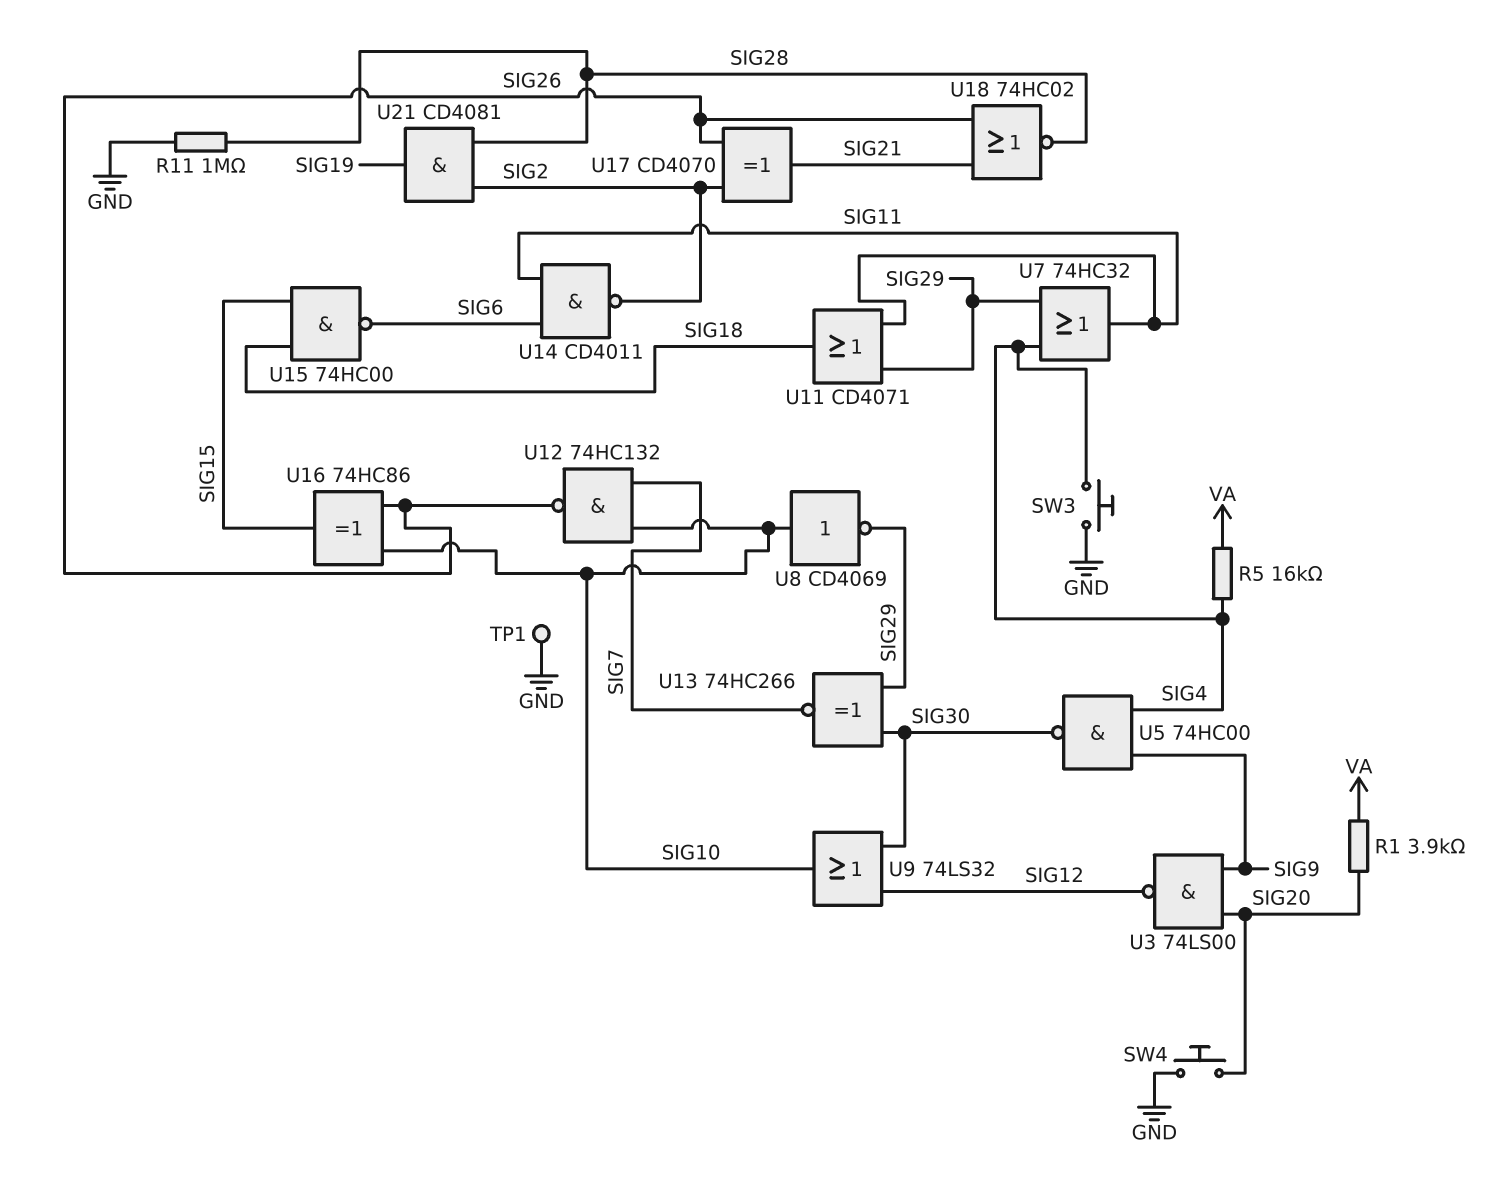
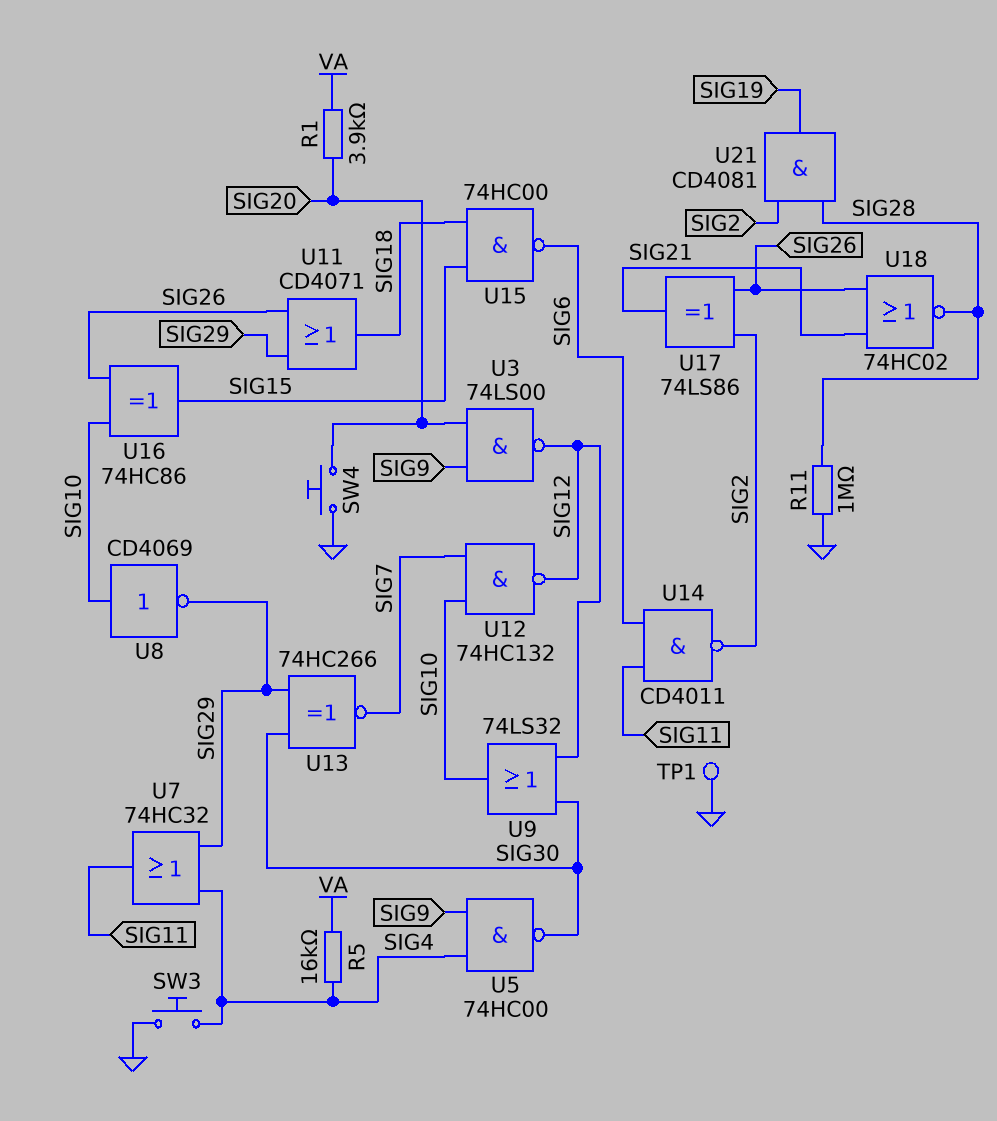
U11: OR CD4071 (in SIG11, in SIG29, out SIG18) -> OR CD4071 (in SIG26, in SIG29, out SIG18)
U12: NAND 74HC132 (in SIG7, in SIG10, out SIG26) -> NAND 74HC132 (in SIG7, in SIG10, out SIG12)
U17: XOR CD4070 (in SIG2, in SIG26, out SIG21) -> XOR 74LS86 (in SIG2, in SIG26, out SIG21)

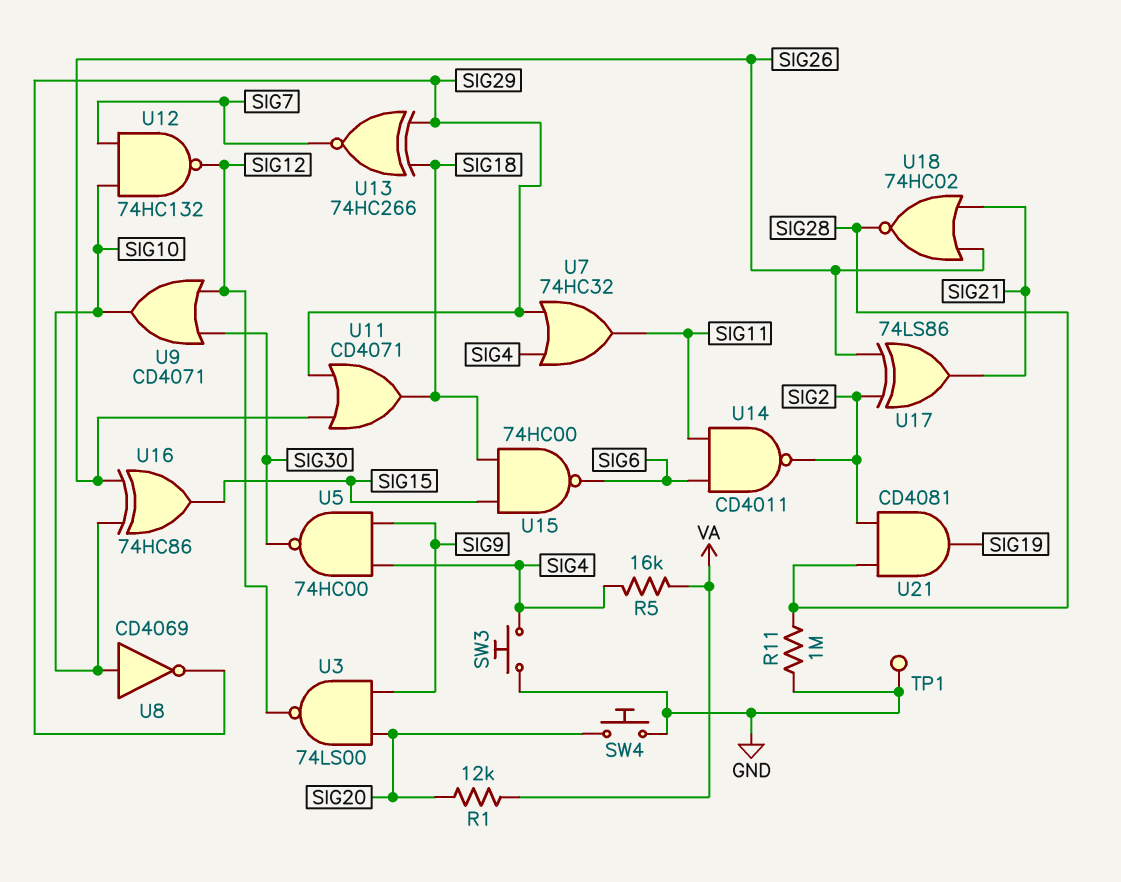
R1: 3.9k (SIG20, VA) -> 12k (SIG20, VA)
U9: OR 74LS32 (in SIG12, in SIG30, out SIG10) -> OR CD4071 (in SIG12, in SIG30, out SIG10)
U13: XNOR 74HC266 (in SIG29, in SIG30, out SIG7) -> XNOR 74HC266 (in SIG18, in SIG29, out SIG7)

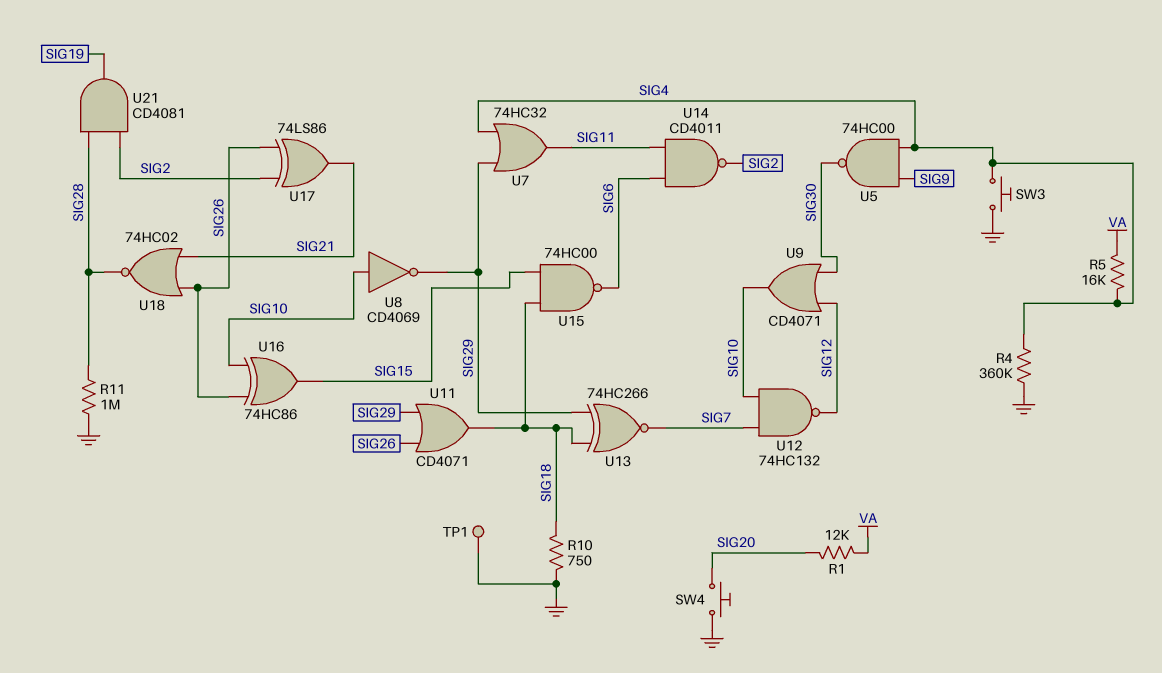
R4: none -> 360k (GND, SIG4)
R10: none -> 750 (GND, SIG18)
U3: NAND 74LS00 (in SIG9, in SIG20, out SIG12) -> none

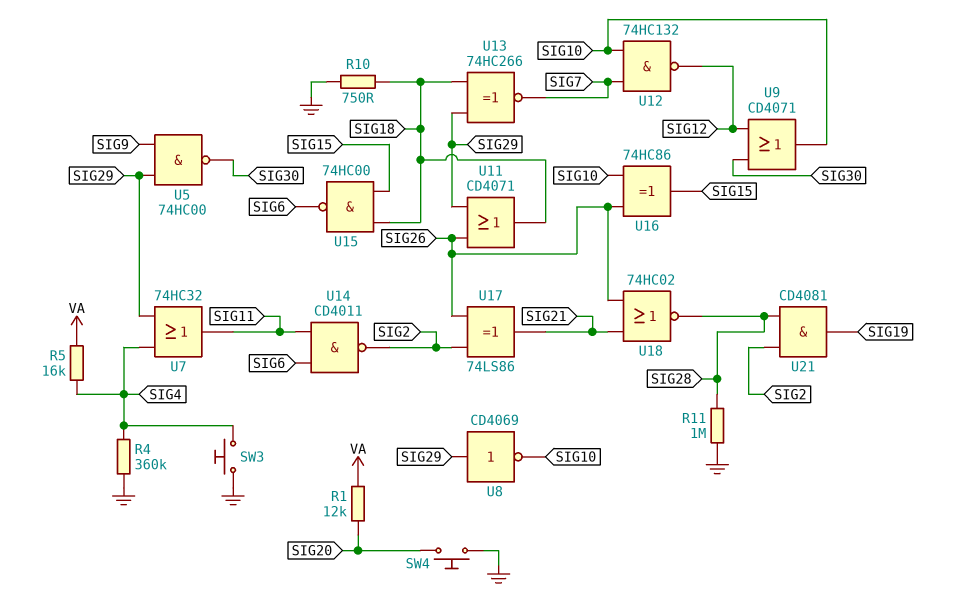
TP1: test point (GND) -> none
U5: NAND 74HC00 (in SIG4, in SIG9, out SIG30) -> NAND 74HC00 (in SIG9, in SIG29, out SIG30)
U8: NOT CD4069 (in SIG10, out SIG29) -> NOT CD4069 (in SIG29, out SIG10)

